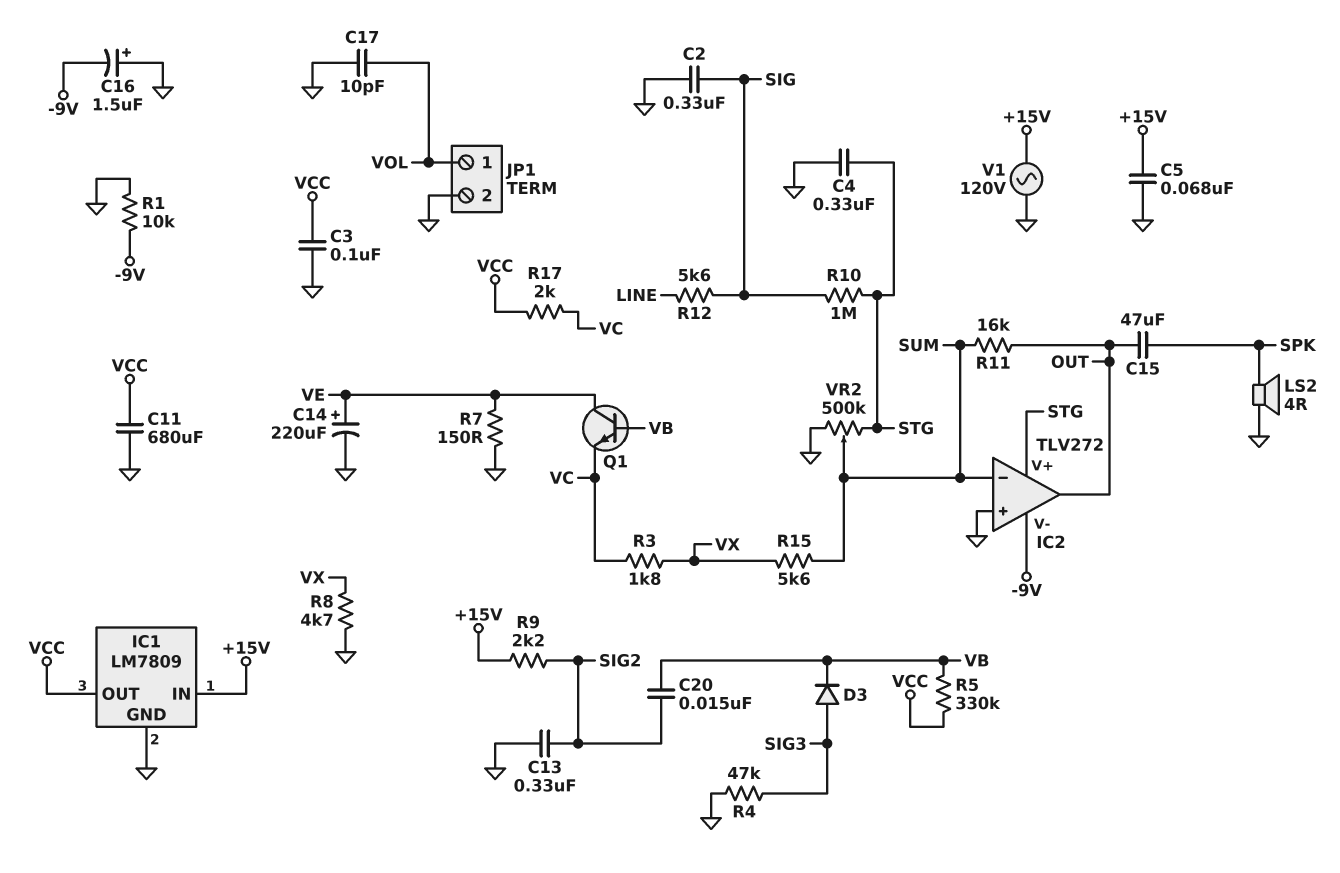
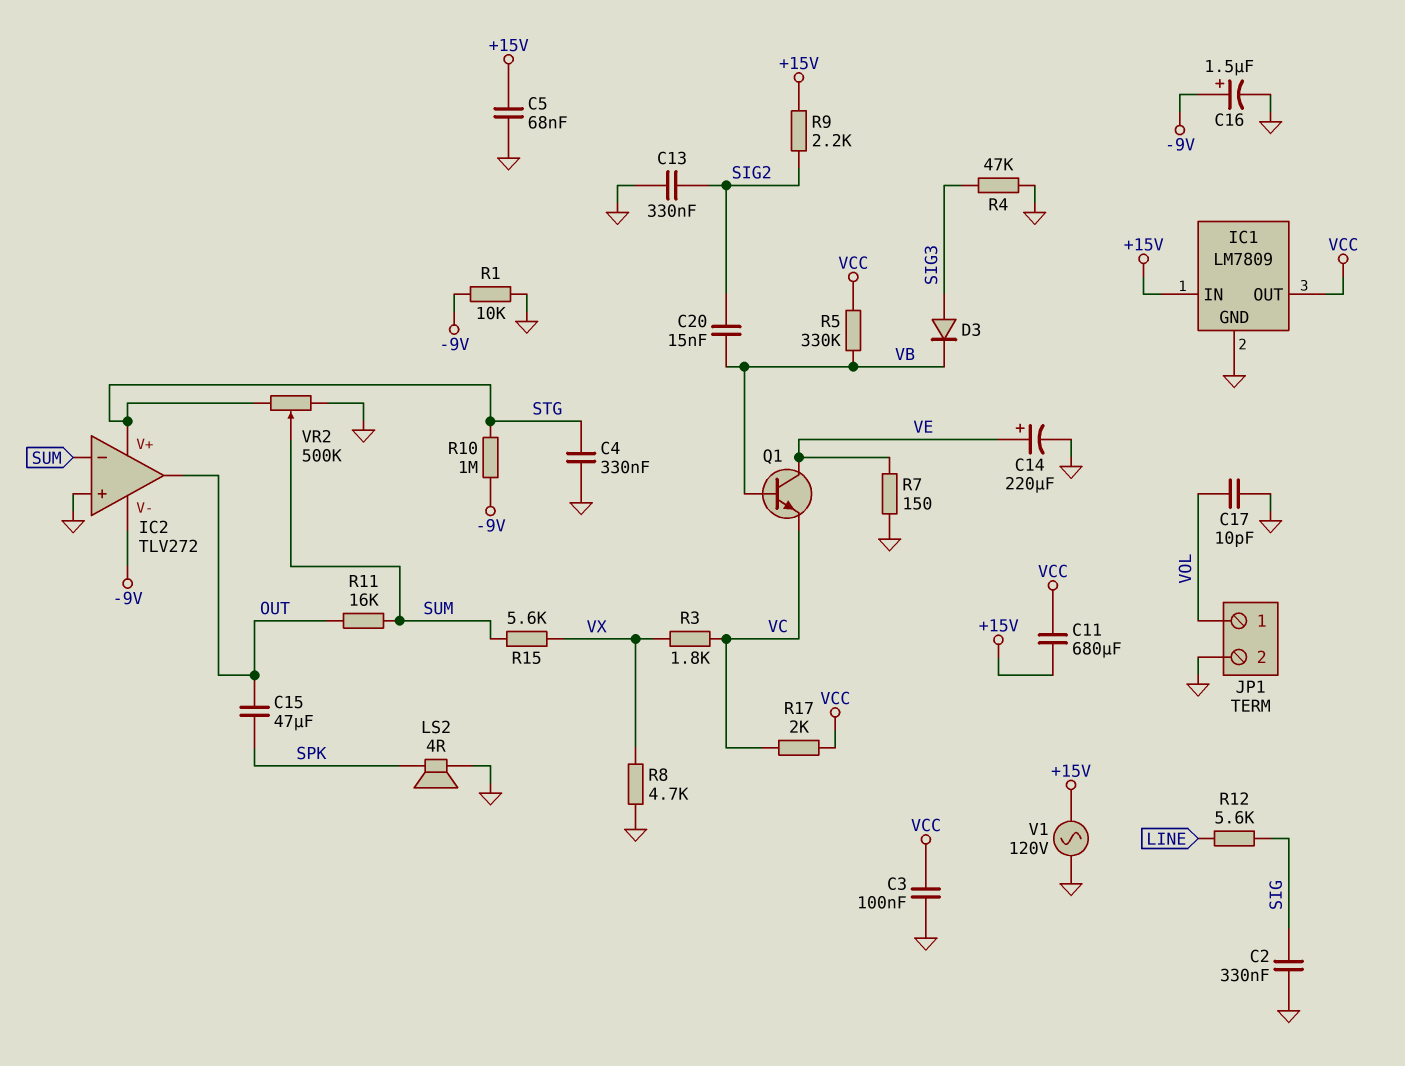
C11: 680uF (GND, VCC) -> 680uF (+15V, VCC)
C16: 1.5uF (plus GND, minus -9V) -> 1.5uF (plus -9V, minus GND)
R10: 1M (SIG, STG) -> 1M (-9V, STG)

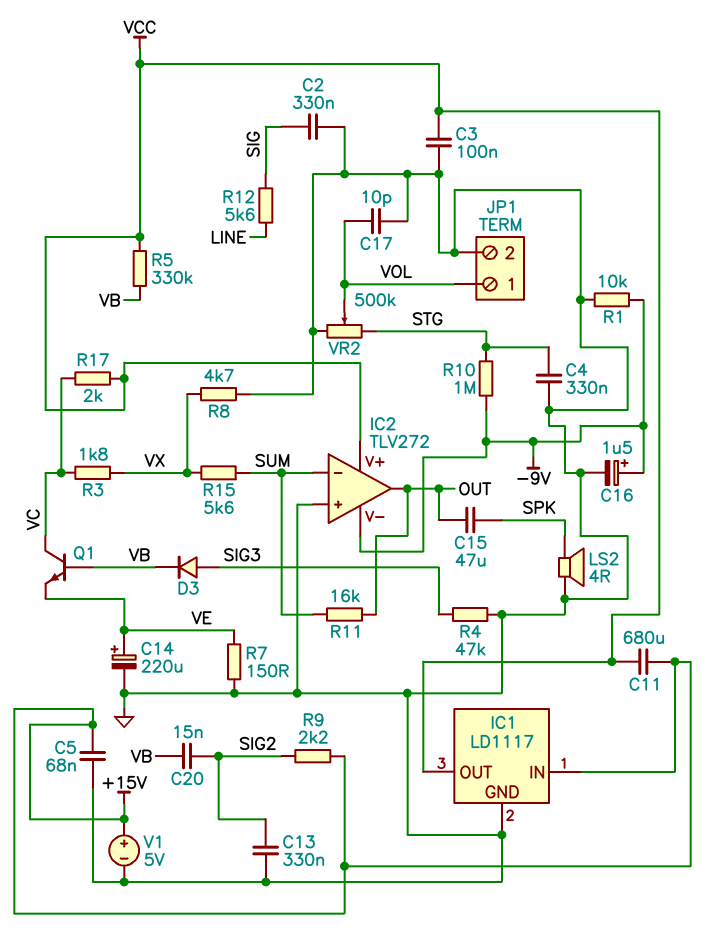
IC1: LM7809 -> LD1117
IC2 pin V+: STG -> VCC
Q1: NPN (B VB, C VE, E VC) -> NPN (B VB, C VC, E VE)
V1: AC 120V (+15V, GND) -> 5V (plus +15V, minus GND)
VR2: 500k (GND, STG, wiper SUM) -> 500k (GND, STG, wiper VOL)

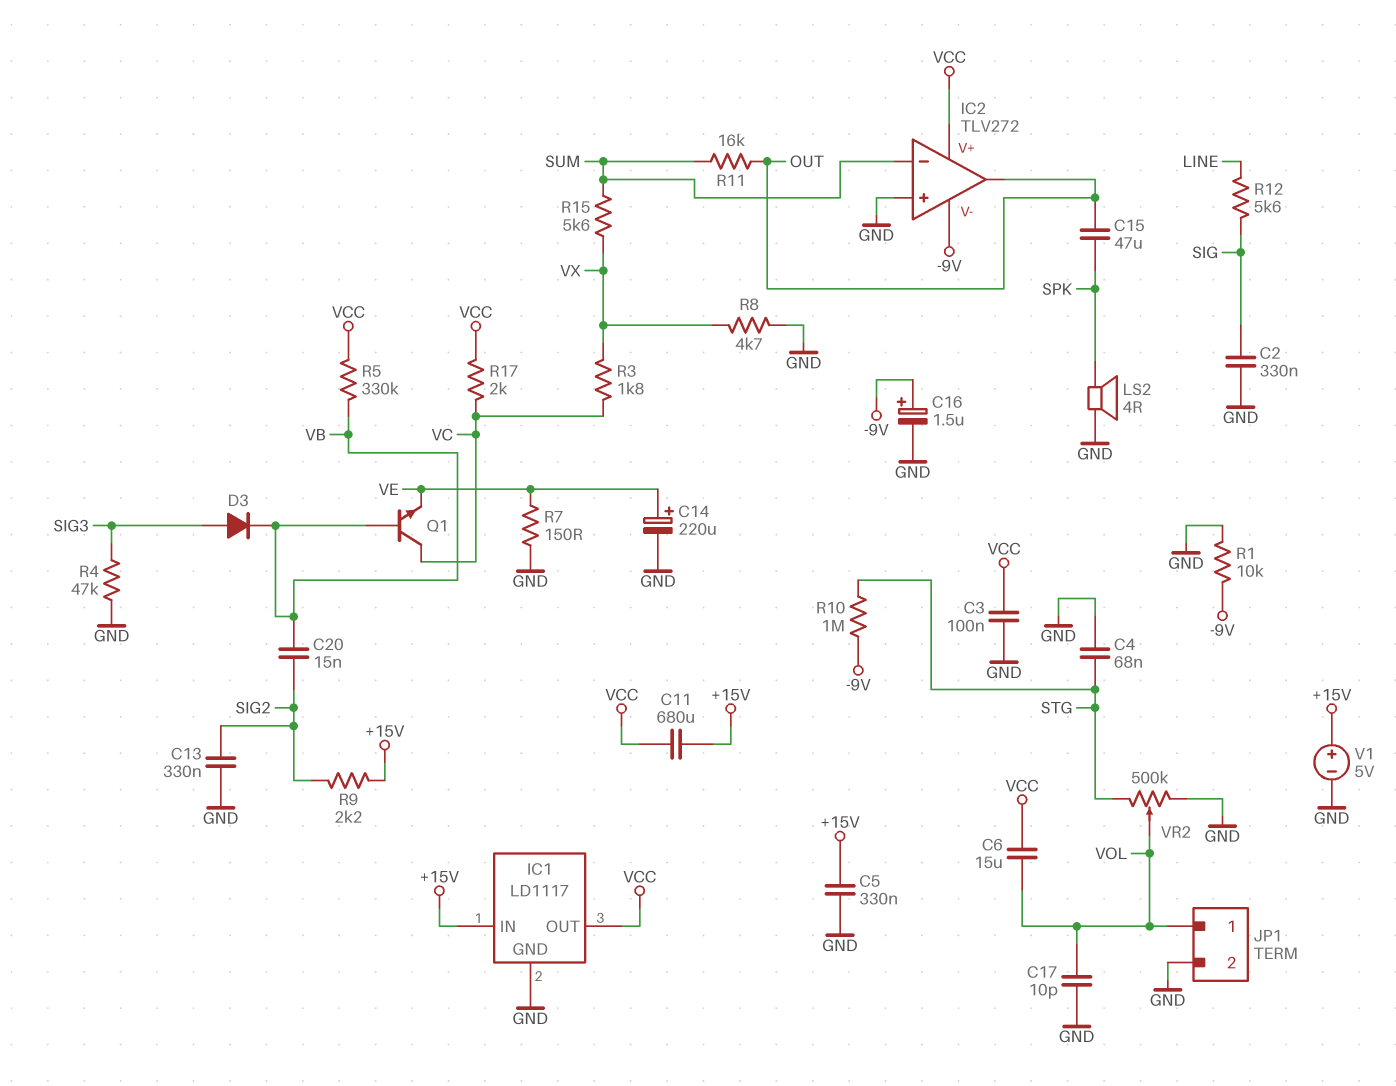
C4: 330nF (GND, STG) -> 68nF (GND, STG)
C5: 68nF (+15V, GND) -> 330nF (+15V, GND)
C6: none -> 15uF (VCC, VOL)

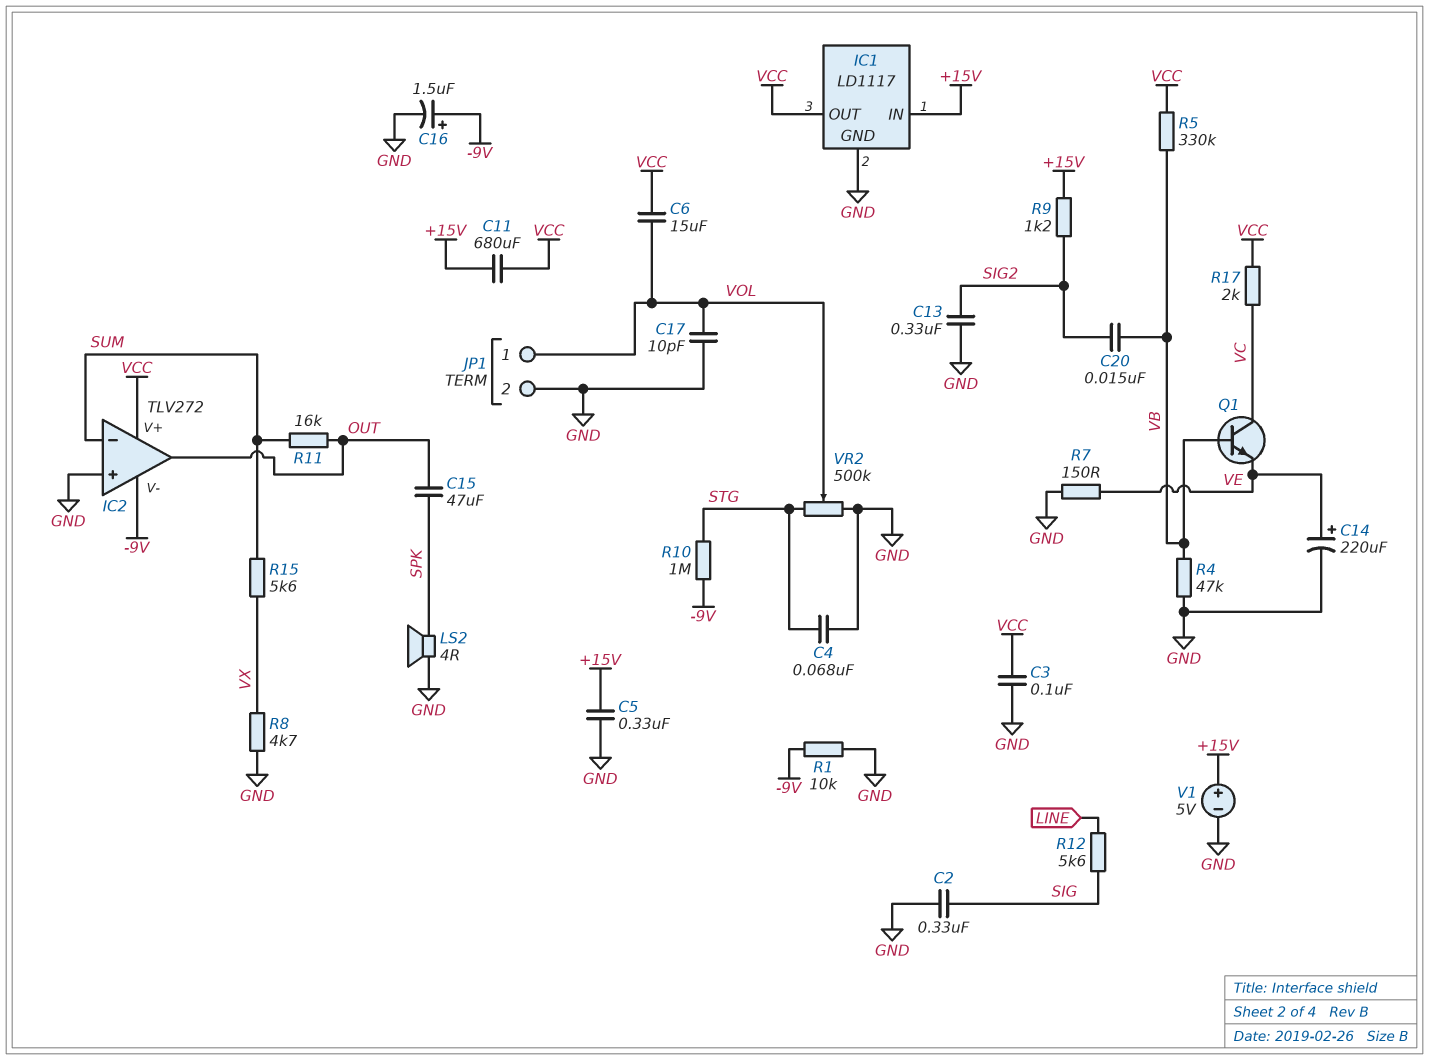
D3: diode (A SIG3, K VB) -> none
R3: 1.8k (VC, VX) -> none
R4: 47k (GND, SIG3) -> 47k (GND, VB)
R9: 2.2k (+15V, SIG2) -> 1.2k (+15V, SIG2)

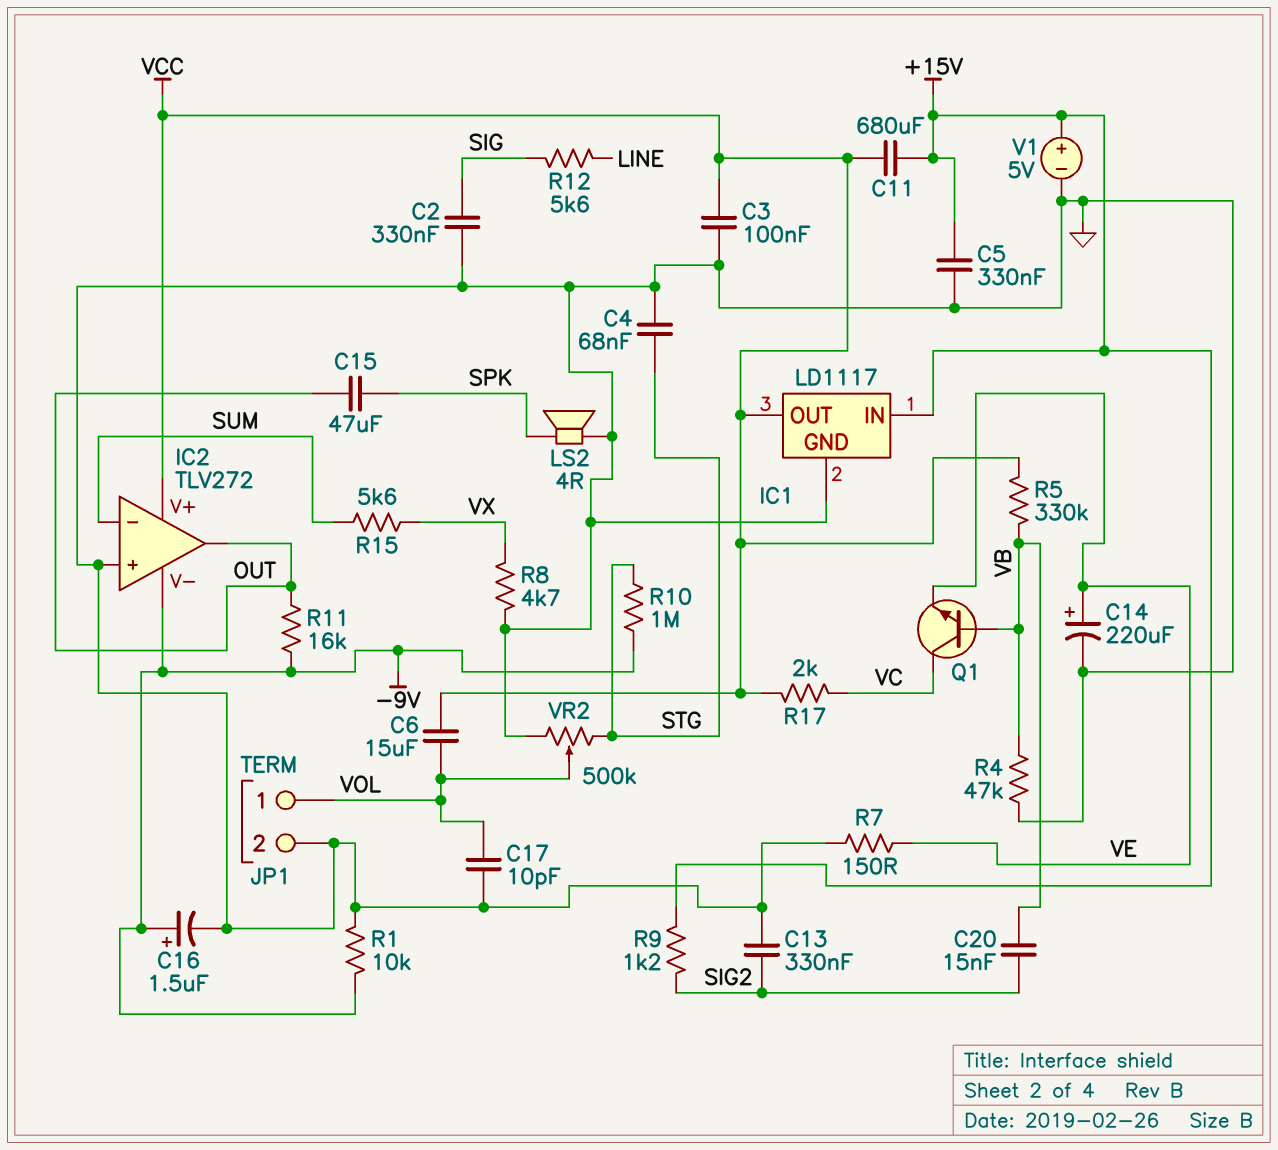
R11: 16k (OUT, SUM) -> 16k (-9V, OUT)

